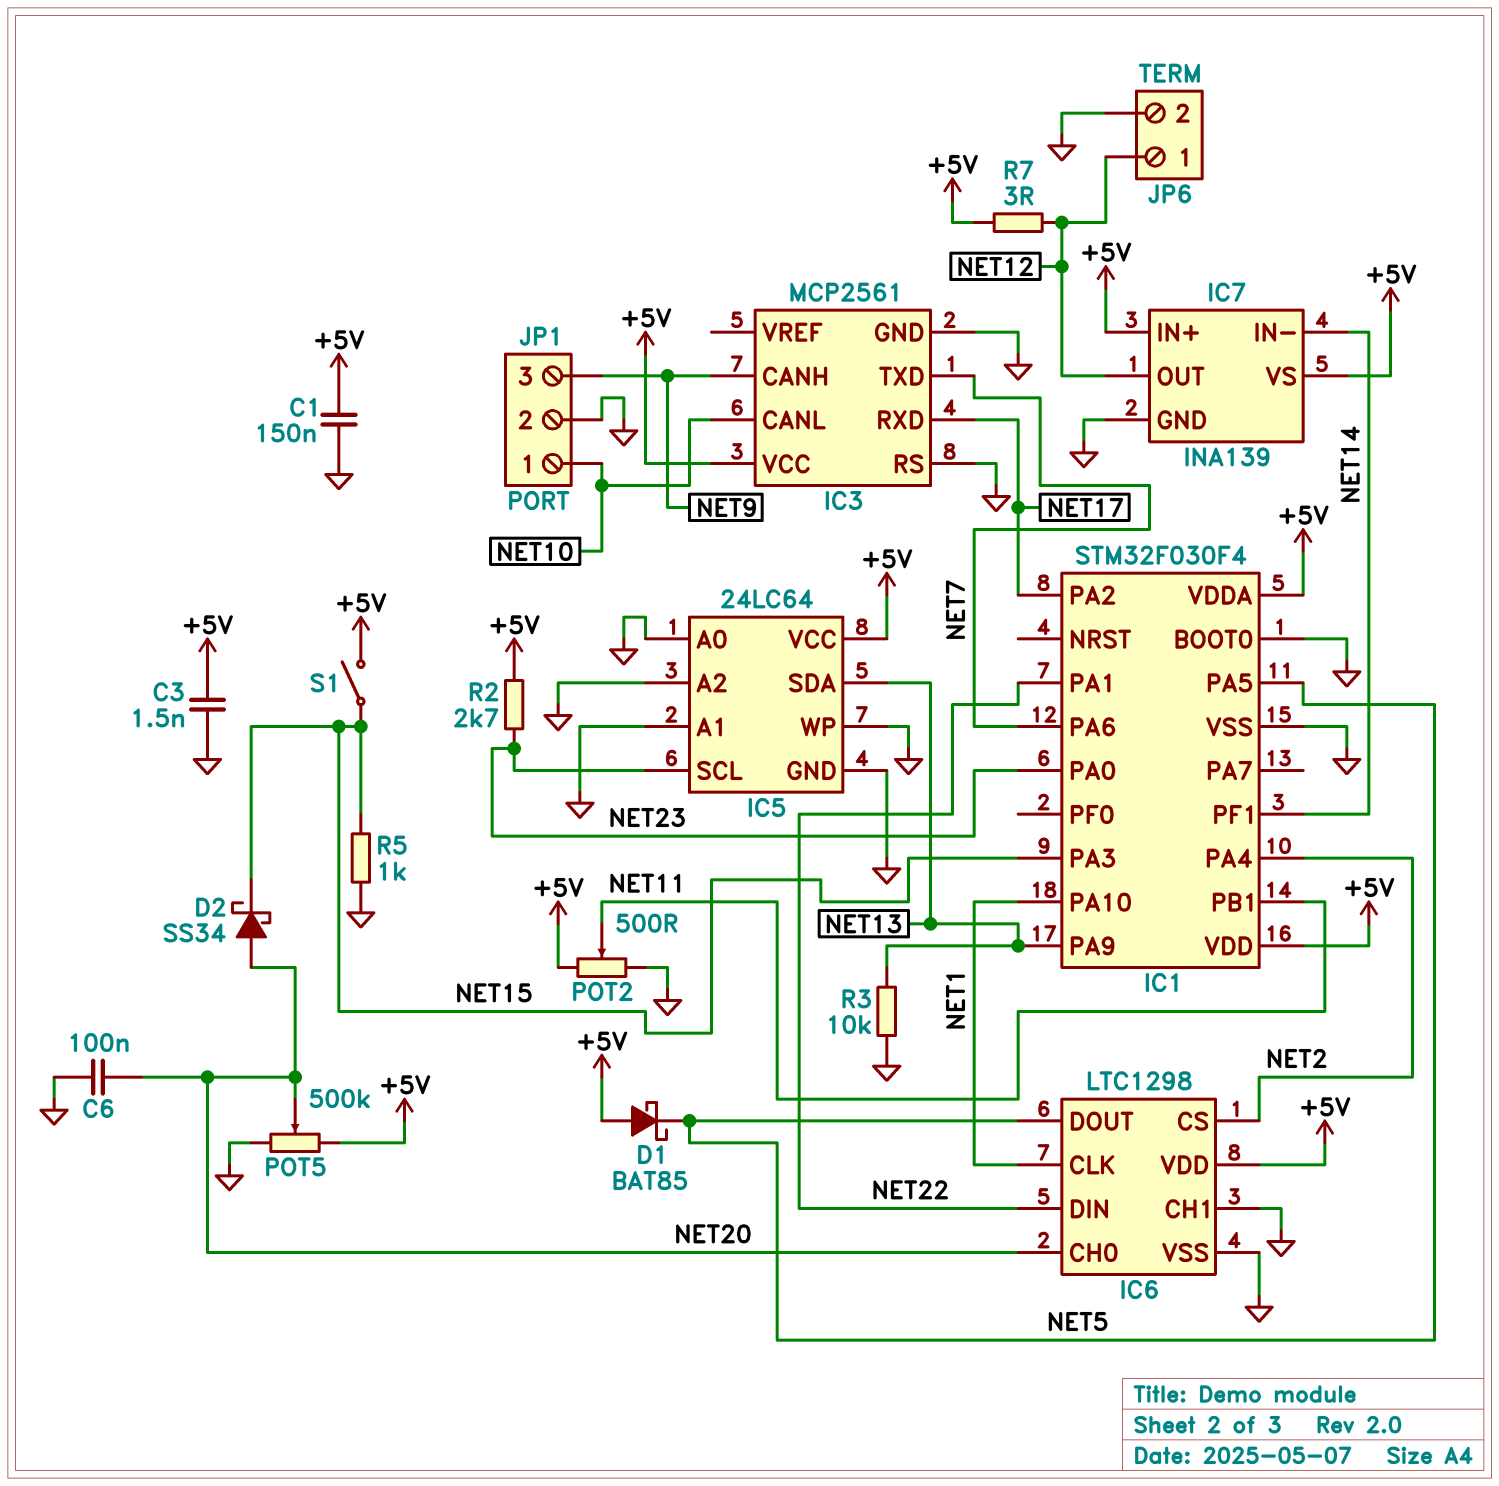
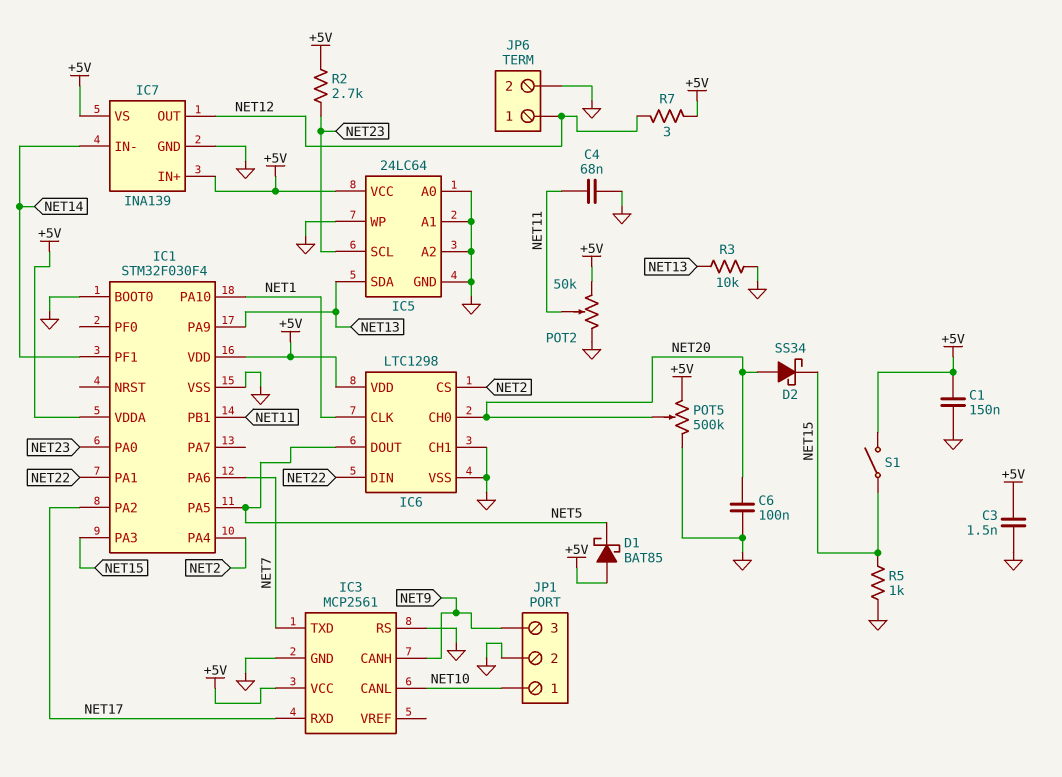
C4: none -> 68nF (GND, NET11)
POT2: 500 (+5V, GND, wiper NET11) -> 50k (+5V, GND, wiper NET11)

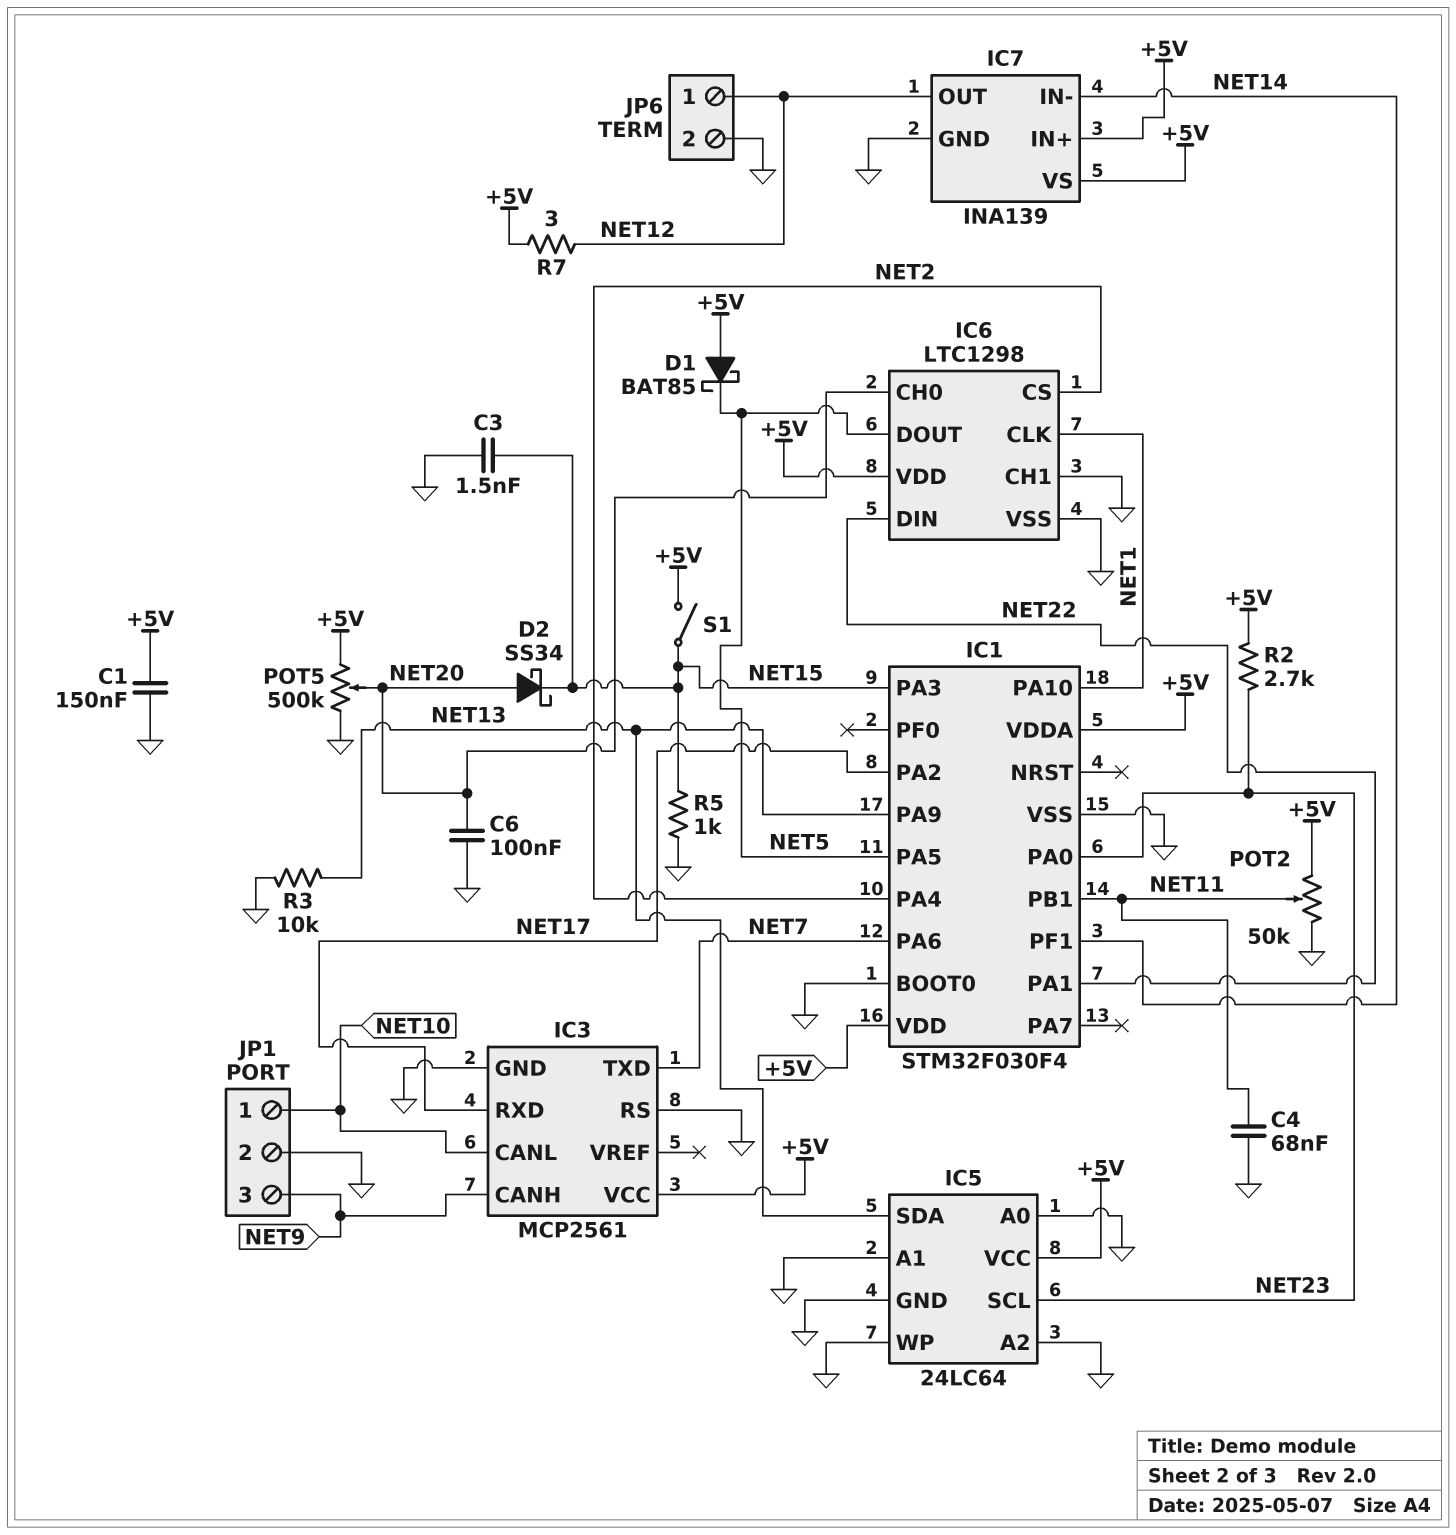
C3: 1.5nF (+5V, GND) -> 1.5nF (GND, NET15)

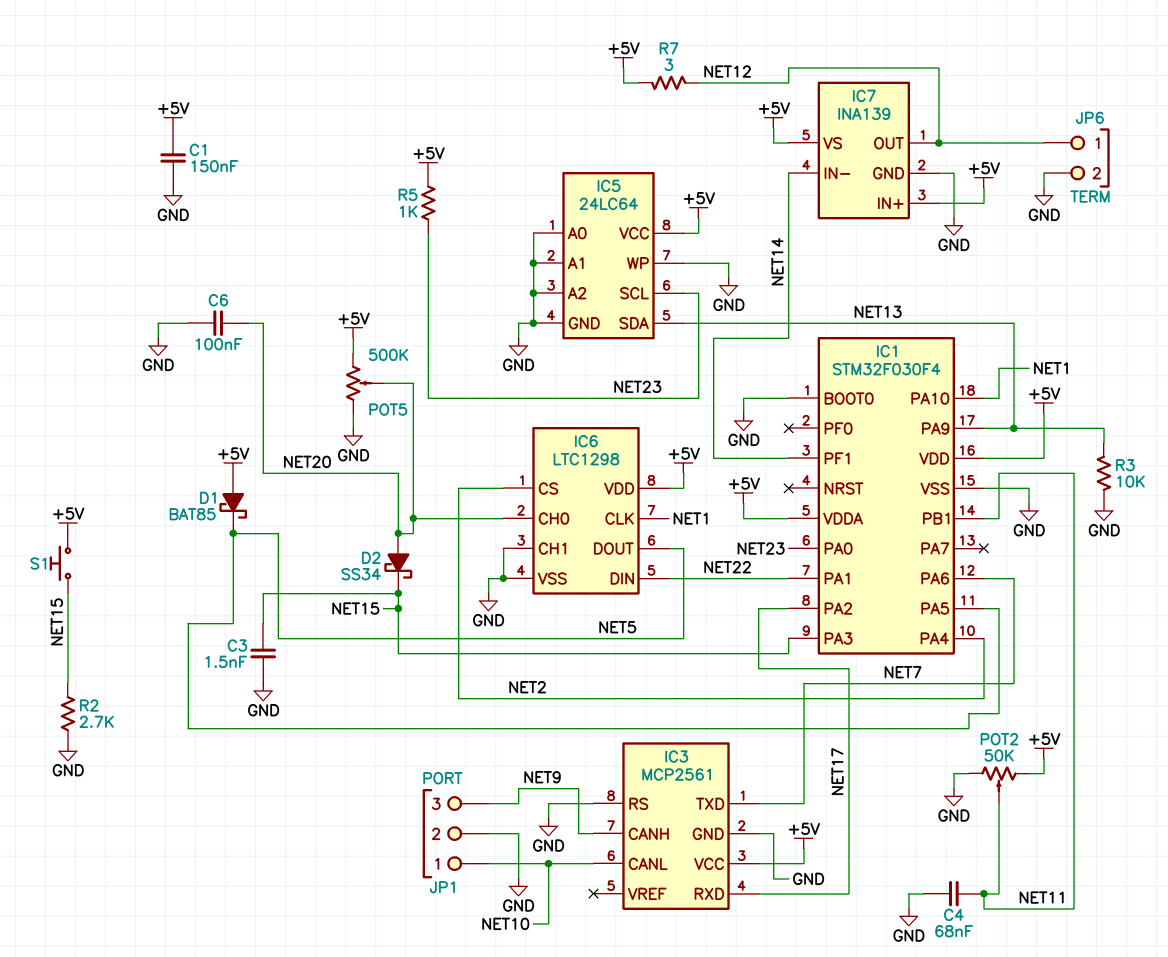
R2: 2.7k (+5V, NET23) -> 2.7k (GND, NET15)
R5: 1k (GND, NET15) -> 1k (+5V, NET23)
S1: switch (+5V, NET15) -> button (+5V, NET15)

